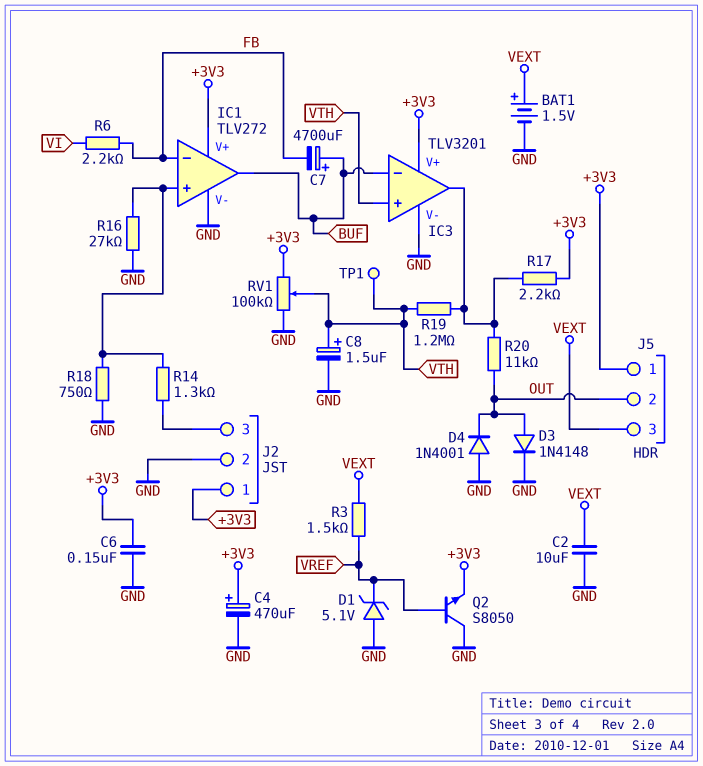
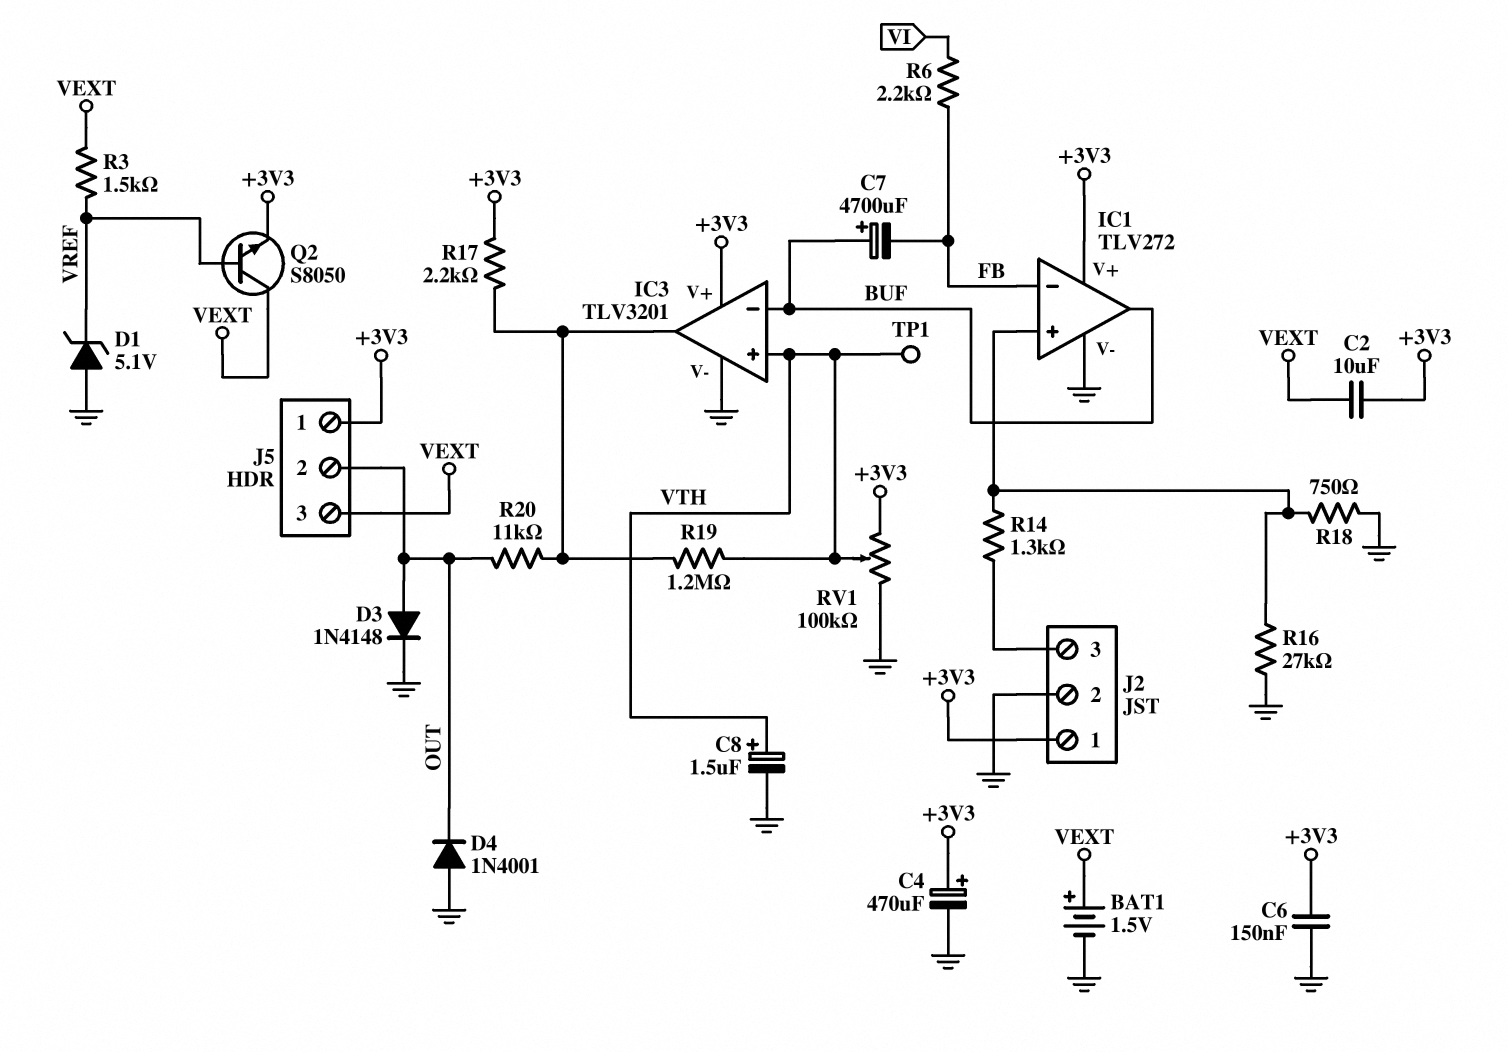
C2: 10uF (GND, VEXT) -> 10uF (+3V3, VEXT)
Q2: NPN S8050 (B VREF, C GND, E +3V3) -> NPN S8050 (B VREF, C VEXT, E +3V3)

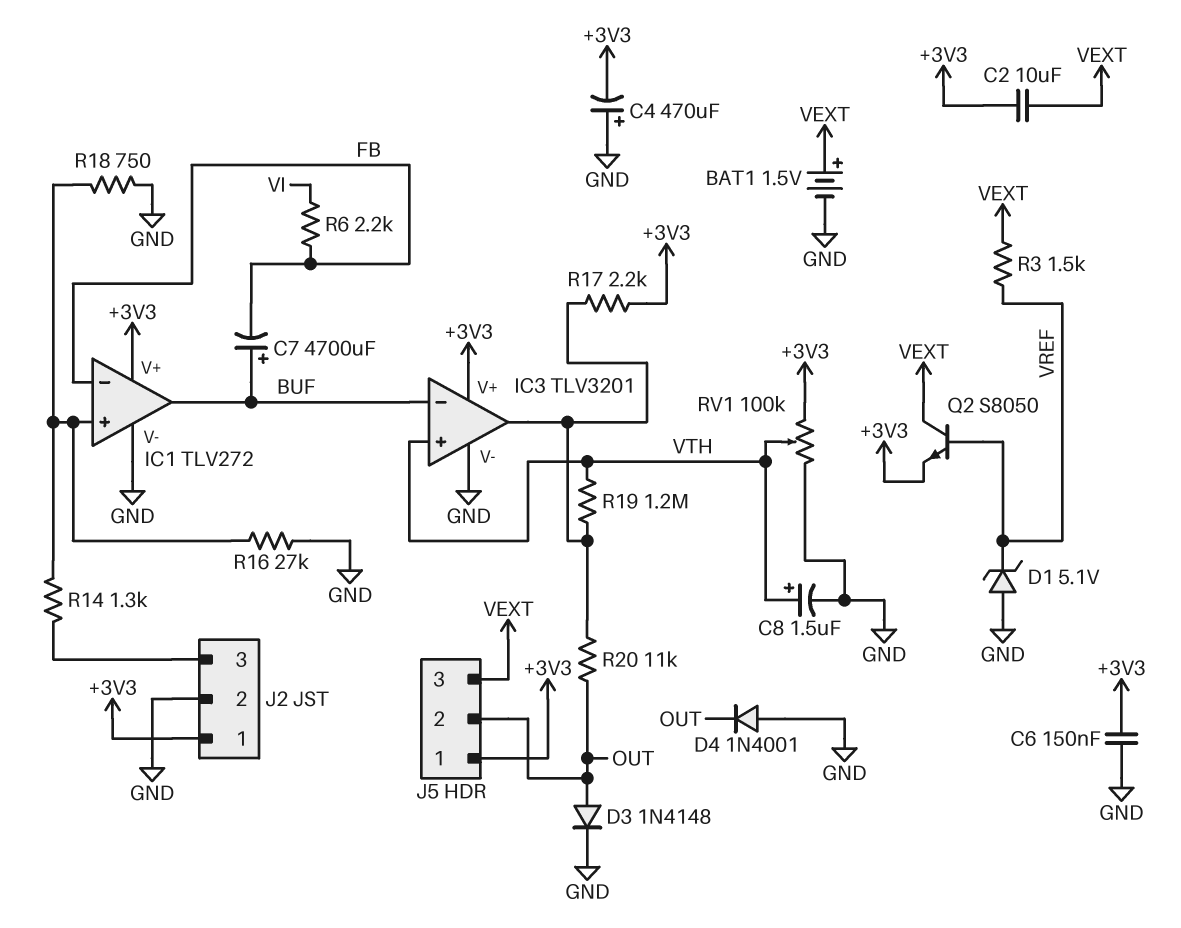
C4: 470uF (plus +3V3, minus GND) -> 470uF (plus GND, minus +3V3)
TP1: test point (VTH) -> none

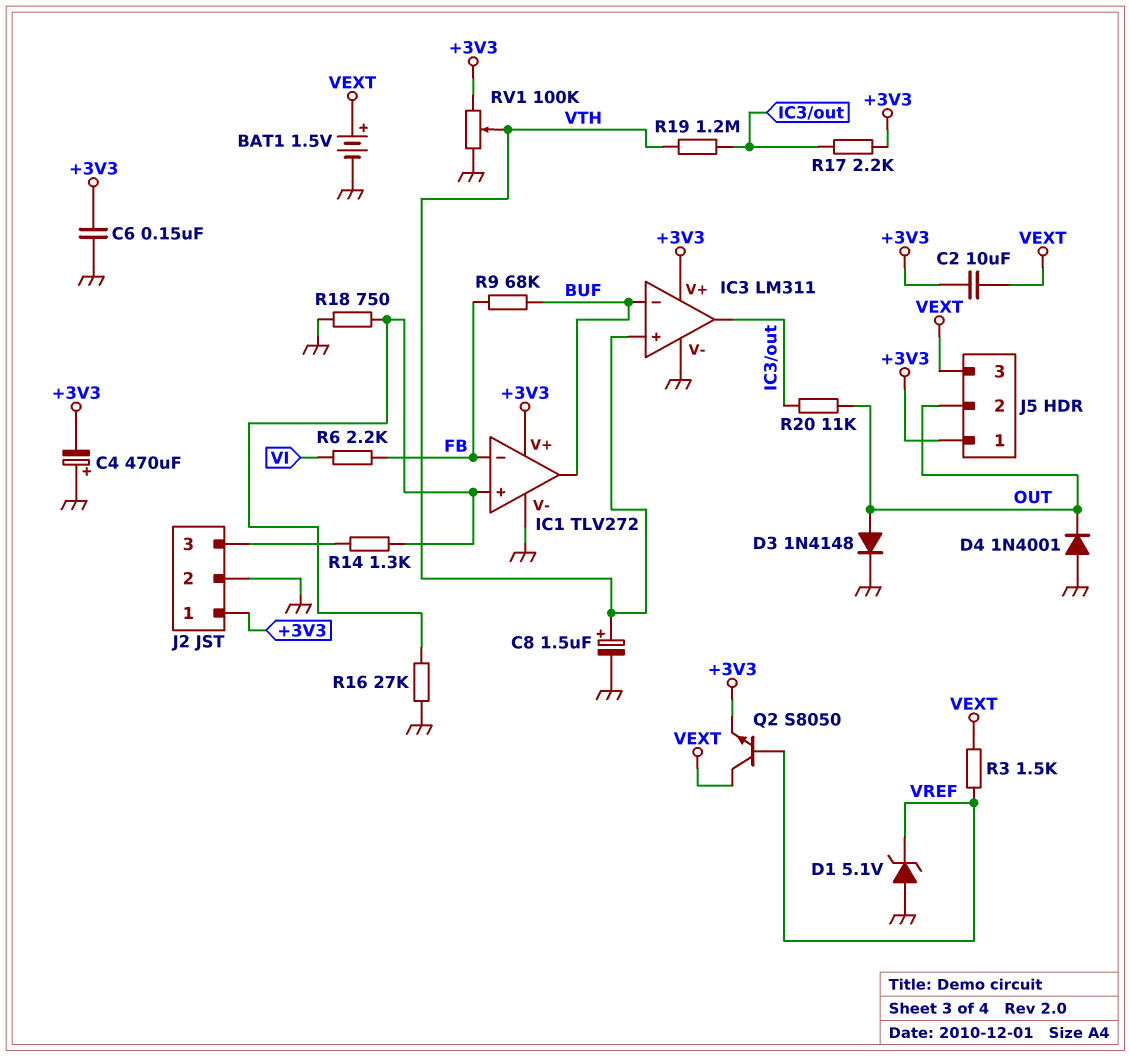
C7: 4700uF (plus BUF, minus FB) -> none
IC3: TLV3201 -> LM311
R9: none -> 68k (BUF, FB)

